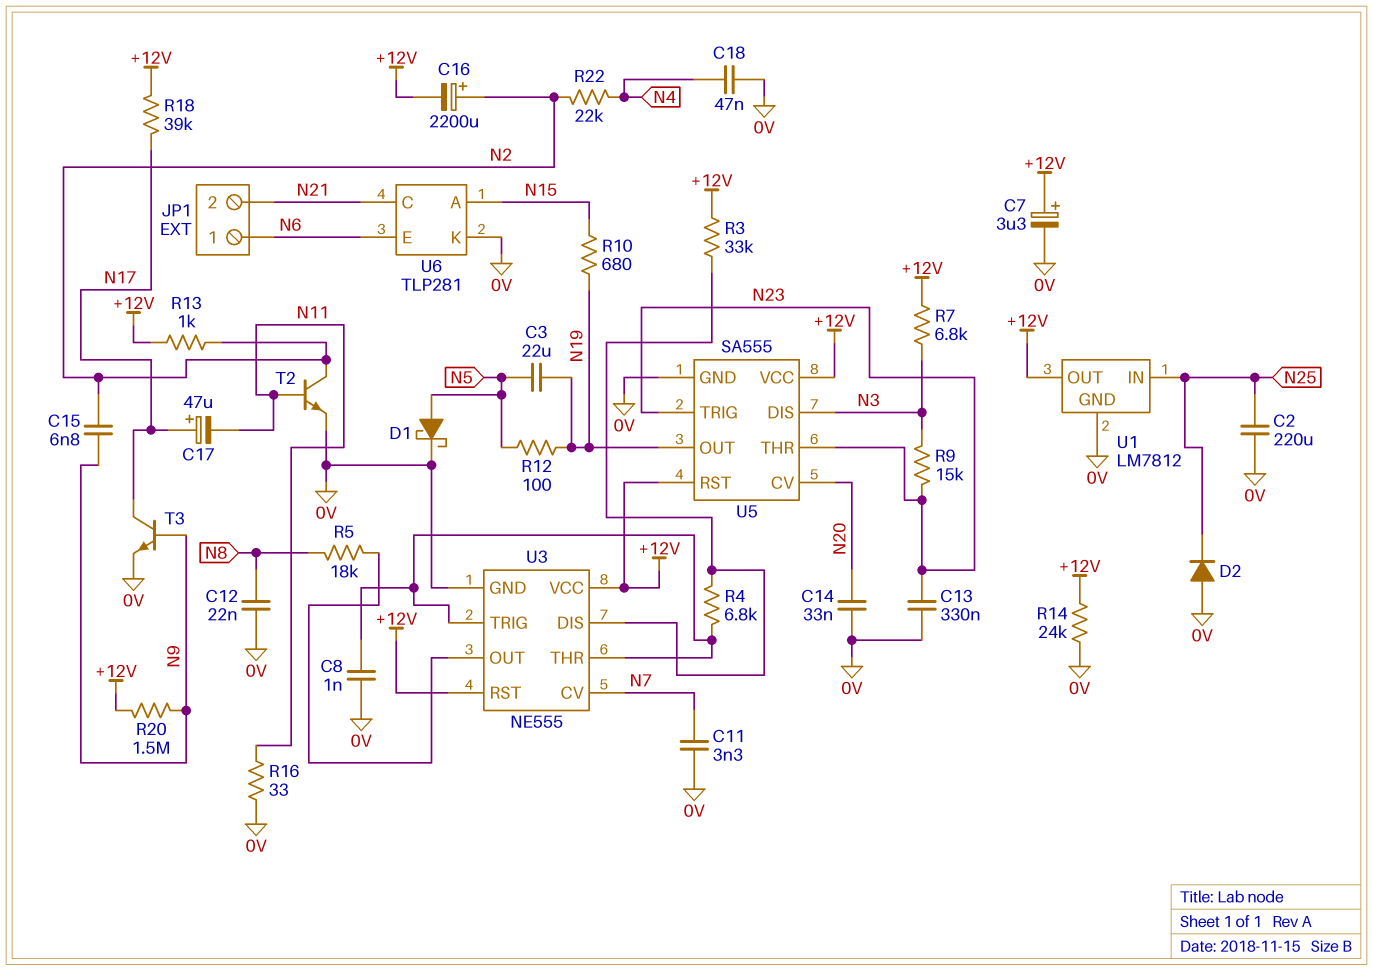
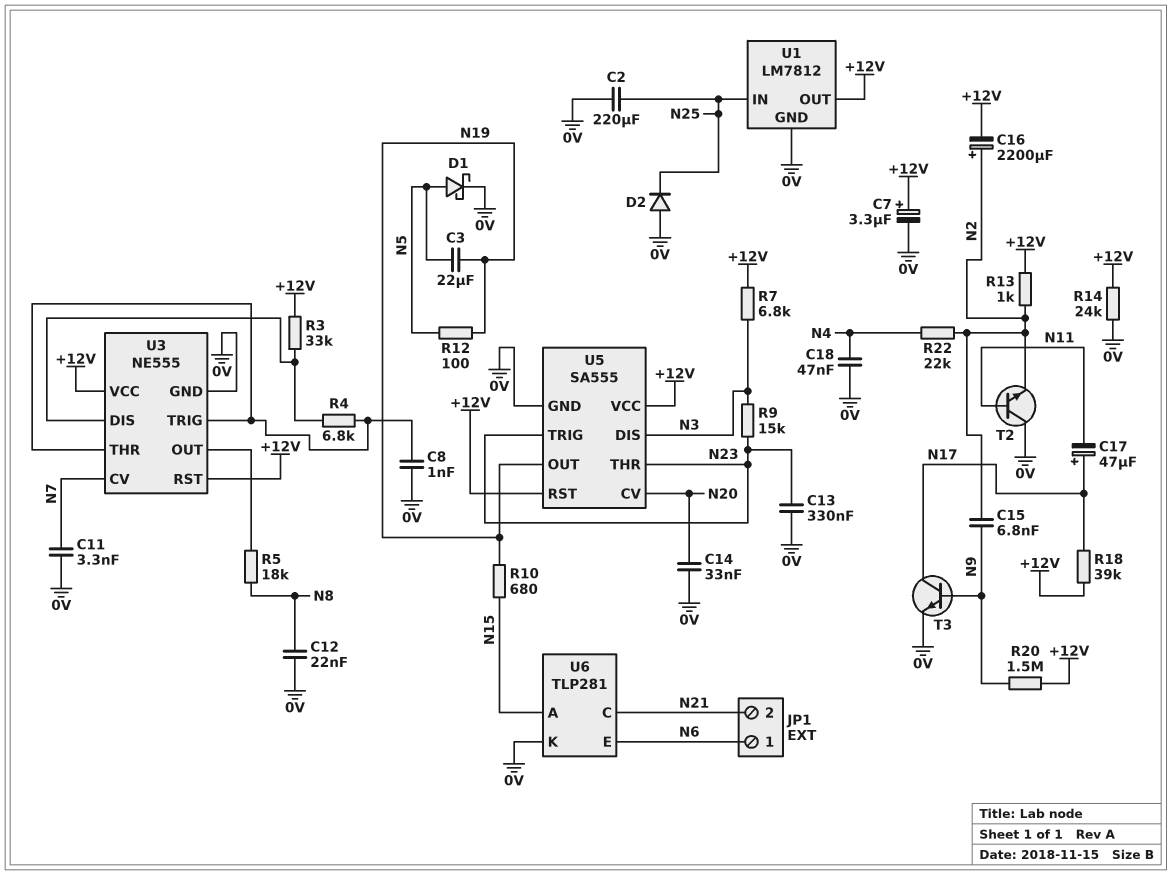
R16: 33 (0V, N11) -> none
T2: NPN (B N11, C N2, E 0V) -> NPN (B N11, C 0V, E N2)

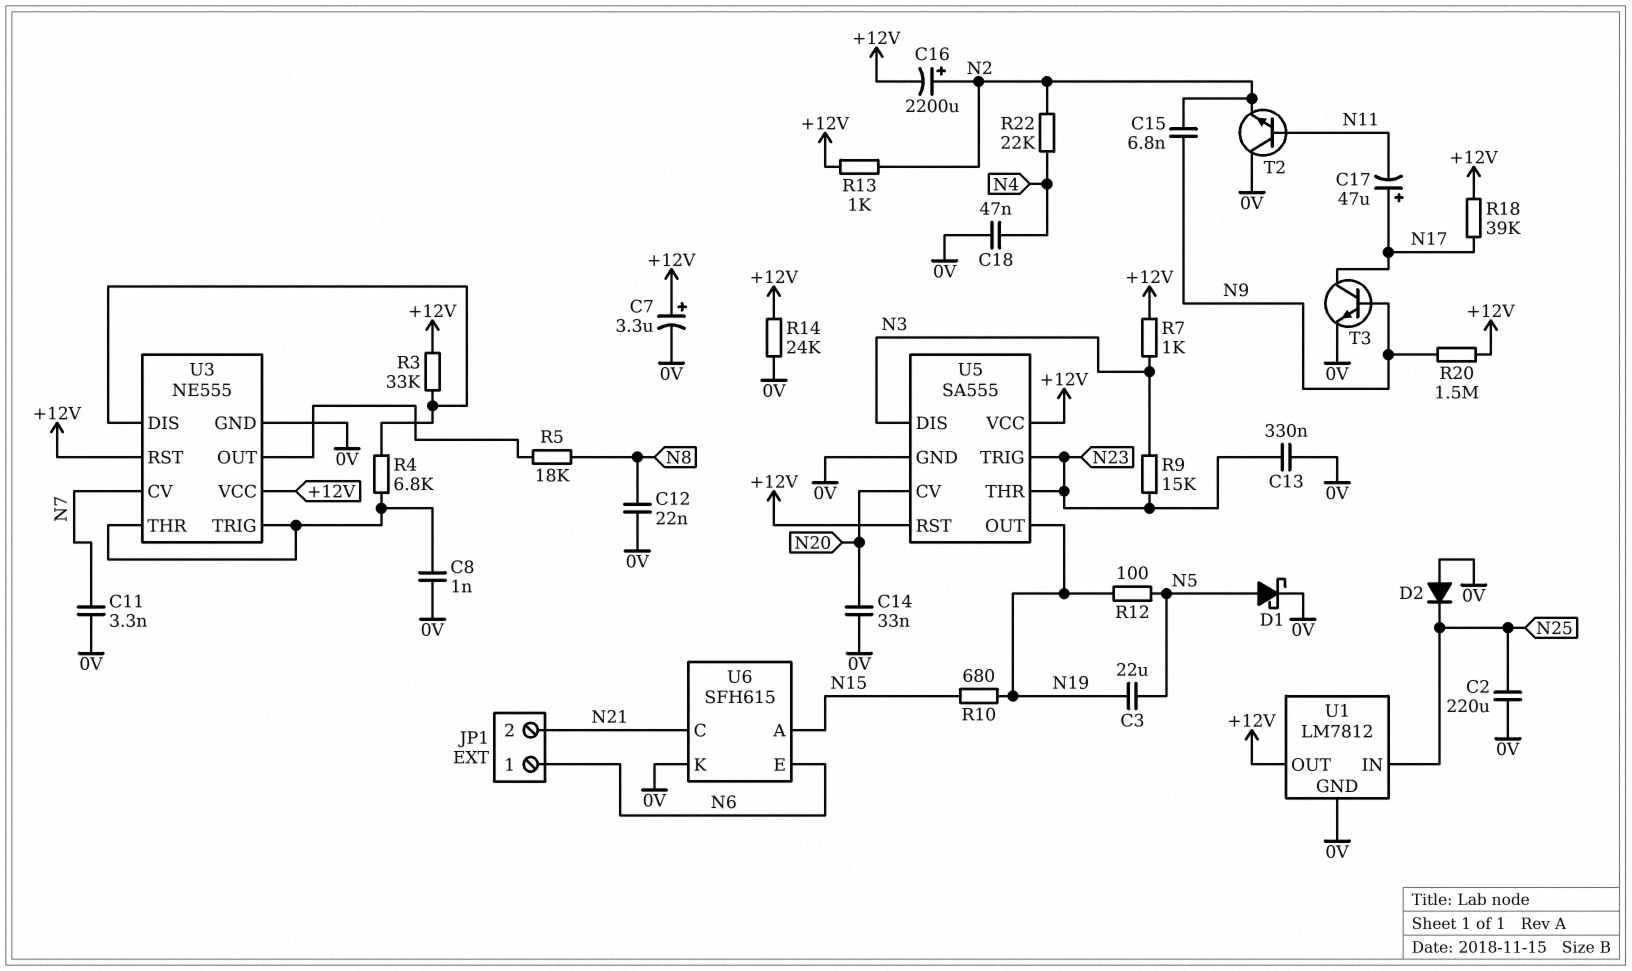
R7: 6.8k (+12V, N3) -> 1k (+12V, N3)
U6: TLP281 -> SFH615

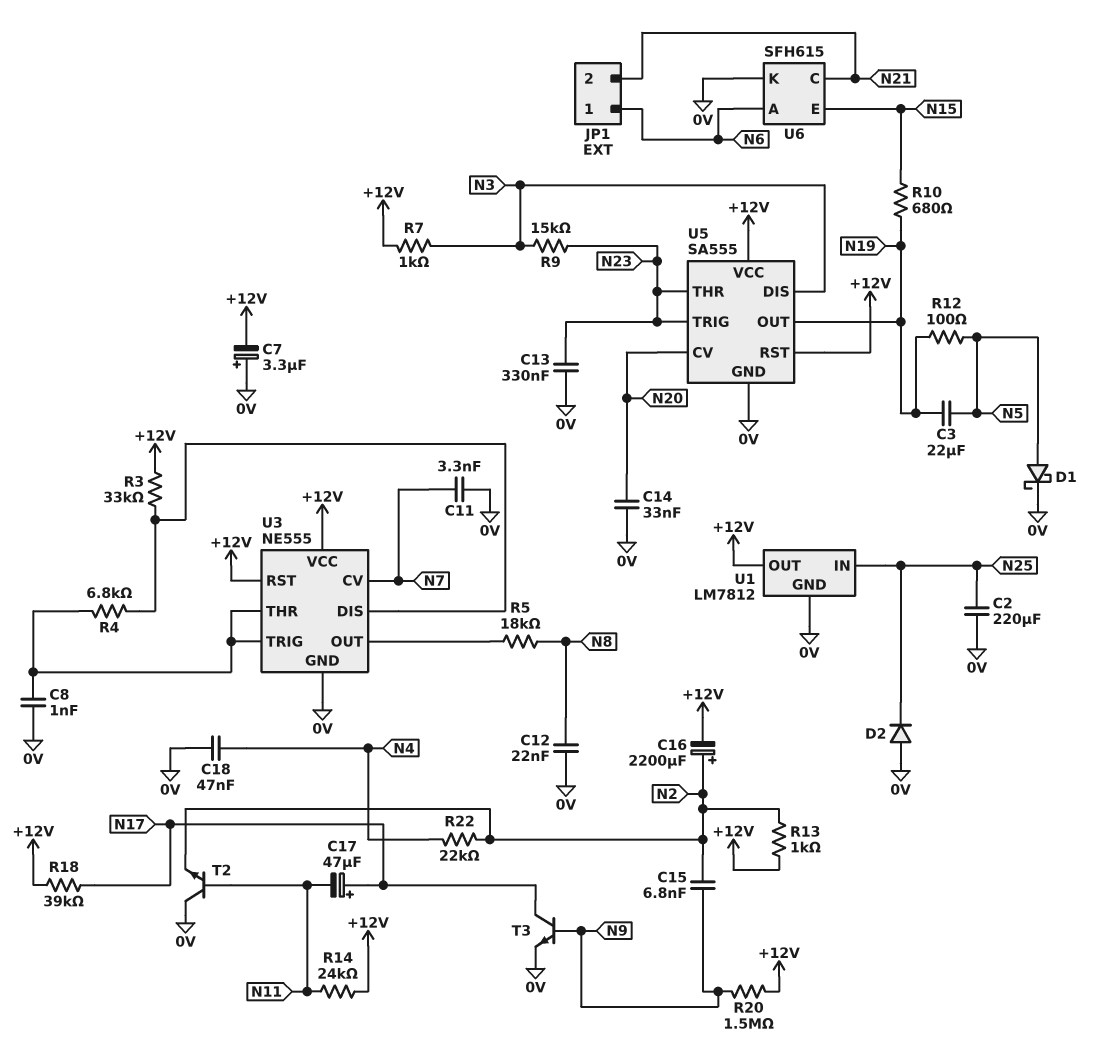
C7: 3.3uF (plus +12V, minus 0V) -> 3.3uF (plus 0V, minus +12V)
R14: 24k (+12V, 0V) -> 24k (+12V, N11)
U6 pin A: N15 -> N6
U6 pin E: N6 -> N15

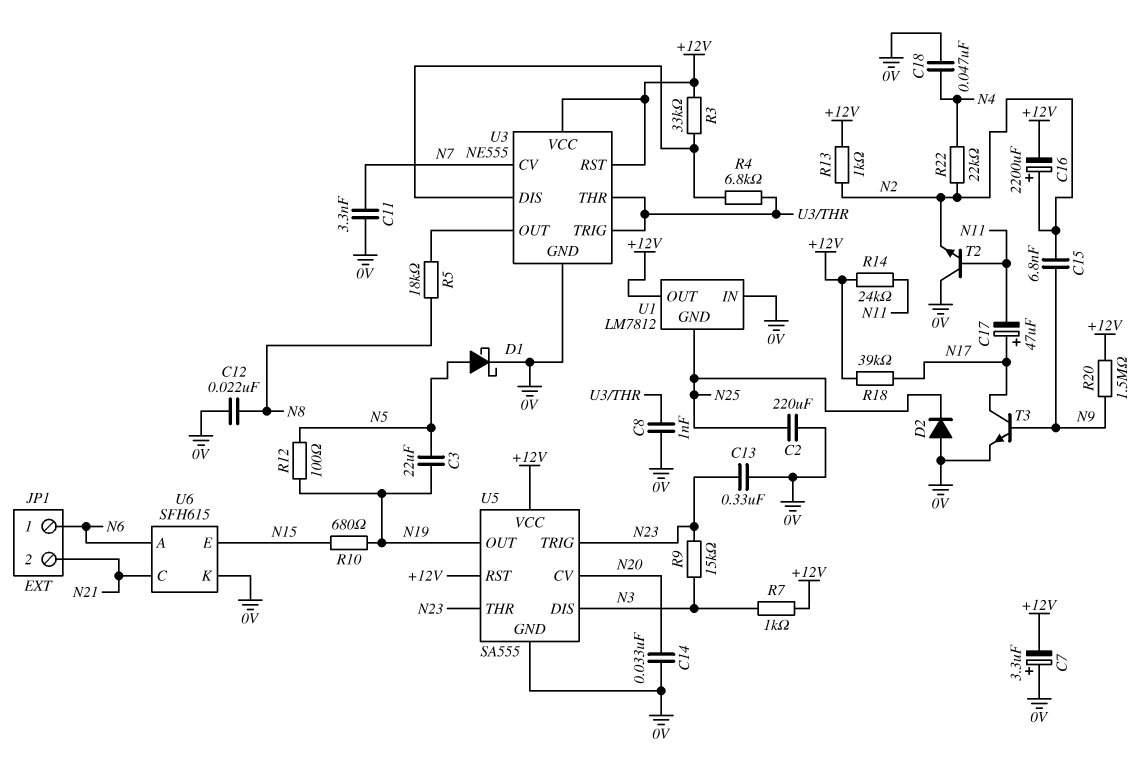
U1 pin GND: 0V -> N25
U1 pin IN: N25 -> 0V

